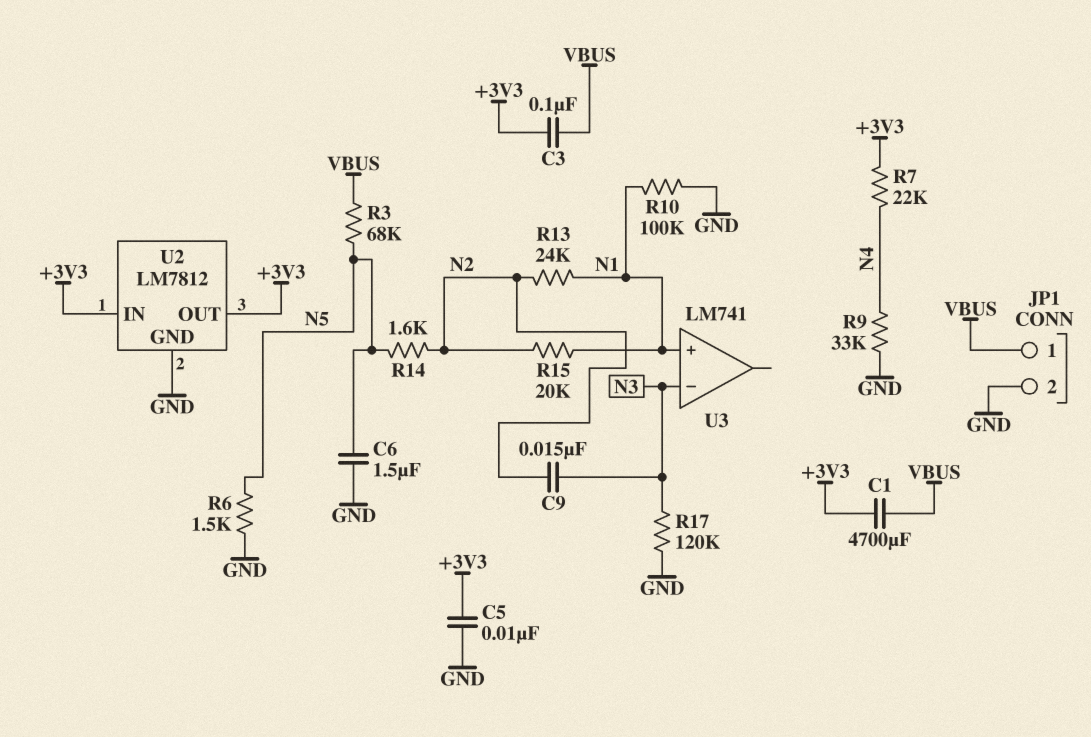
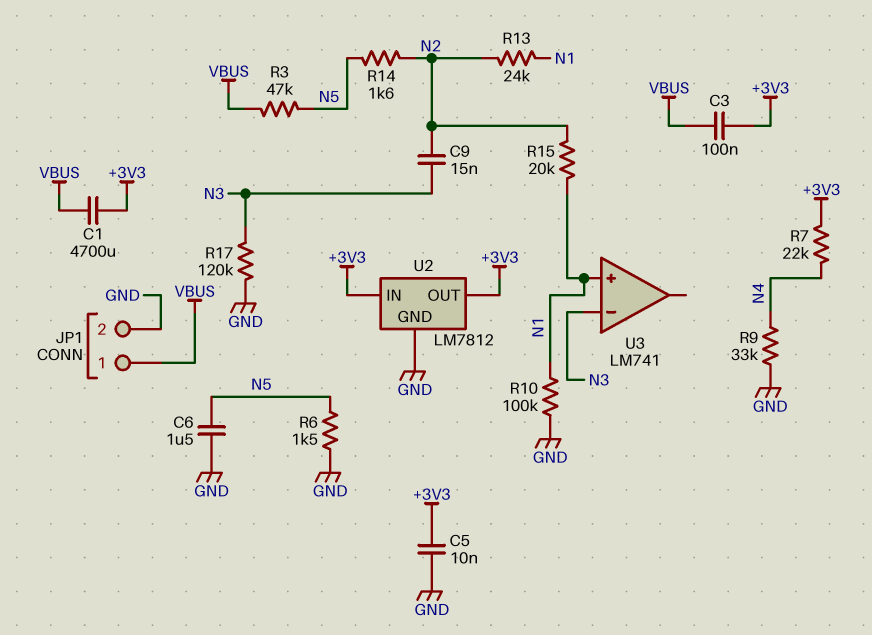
R3: 68k (N5, VBUS) -> 47k (N5, VBUS)

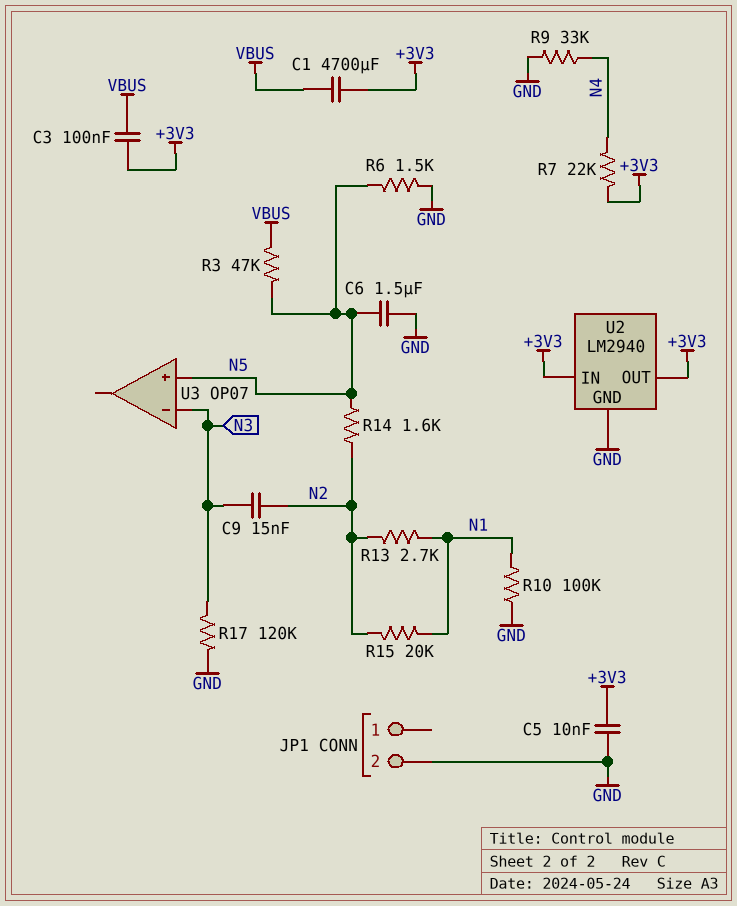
JP1 pin 1: VBUS -> none
R13: 24k (N1, N2) -> 2.7k (N1, N2)
U2: LM7812 -> LM2940
U3: LM741 -> OP07
U3 pin in+: N1 -> N5

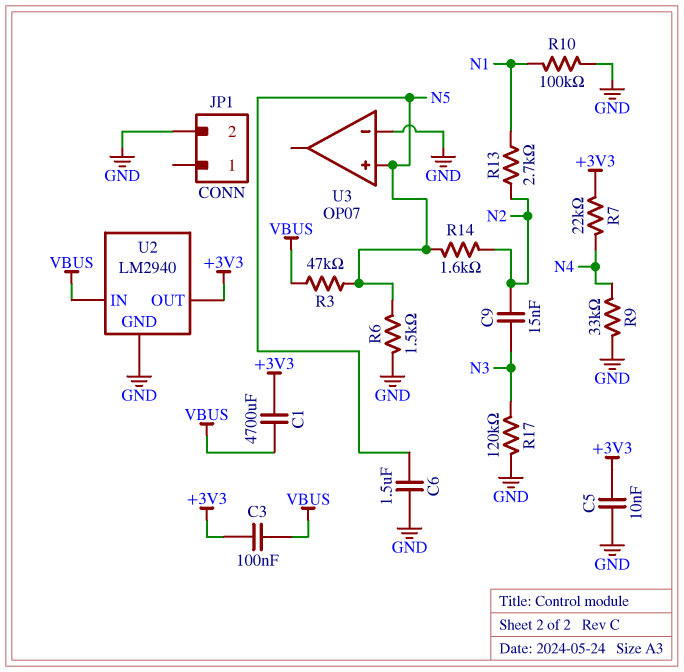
R15: 20k (N1, N2) -> none
U2 pin IN: +3V3 -> VBUS
U3 pin in-: N3 -> GND

